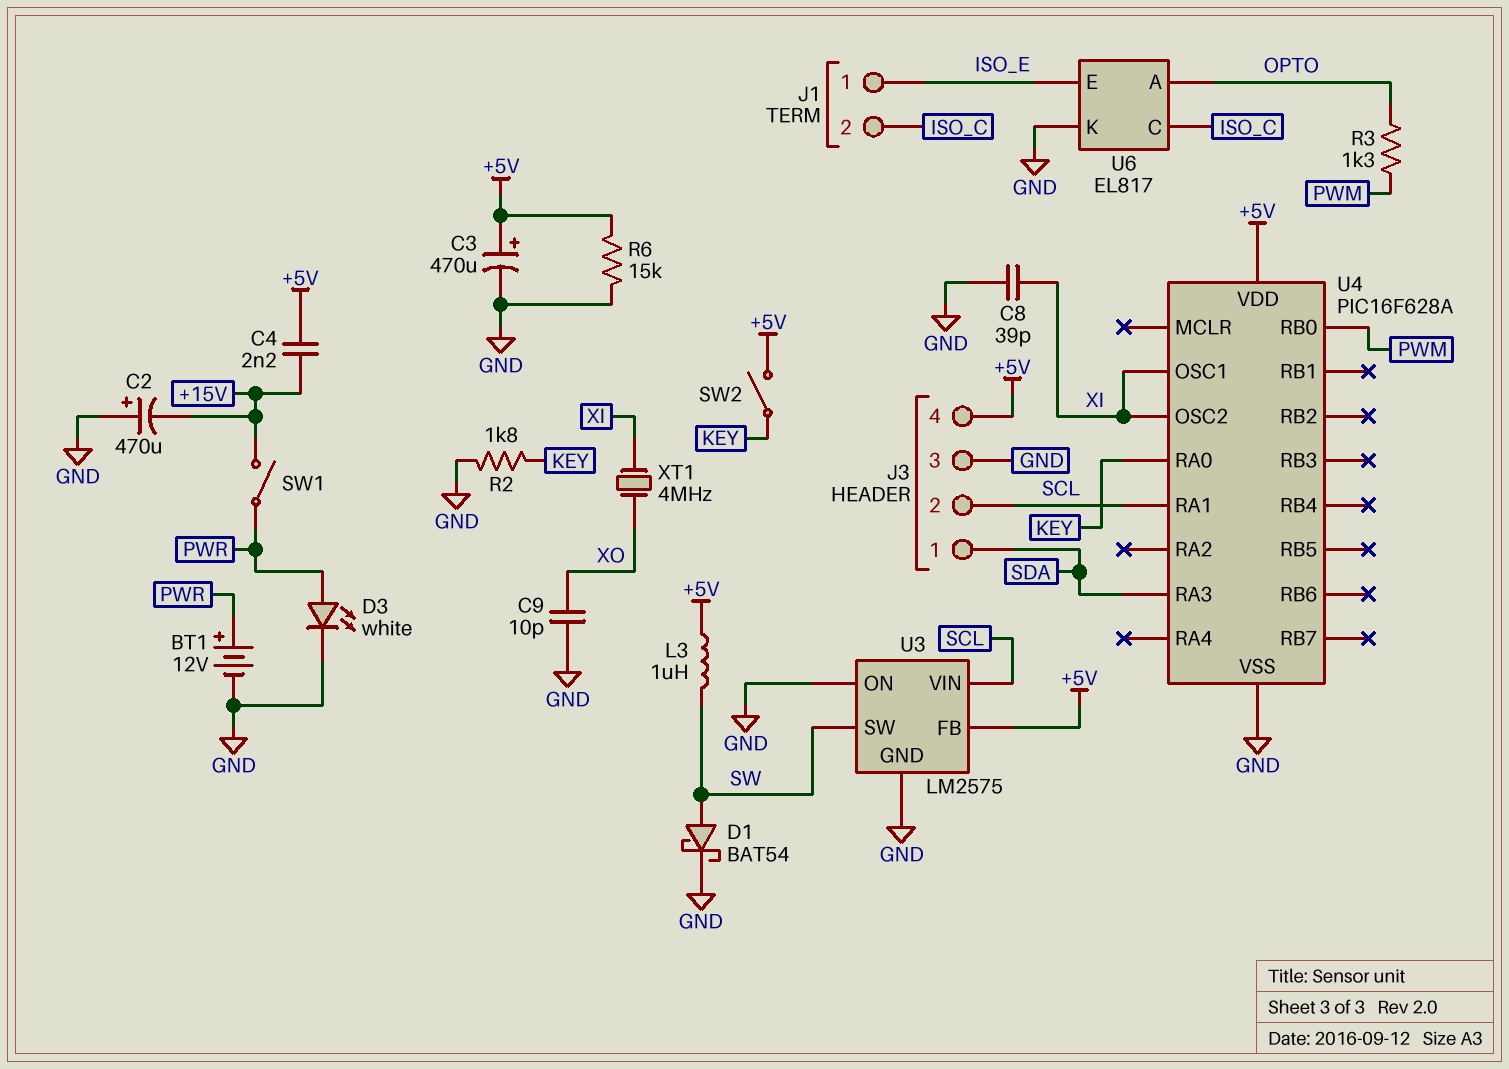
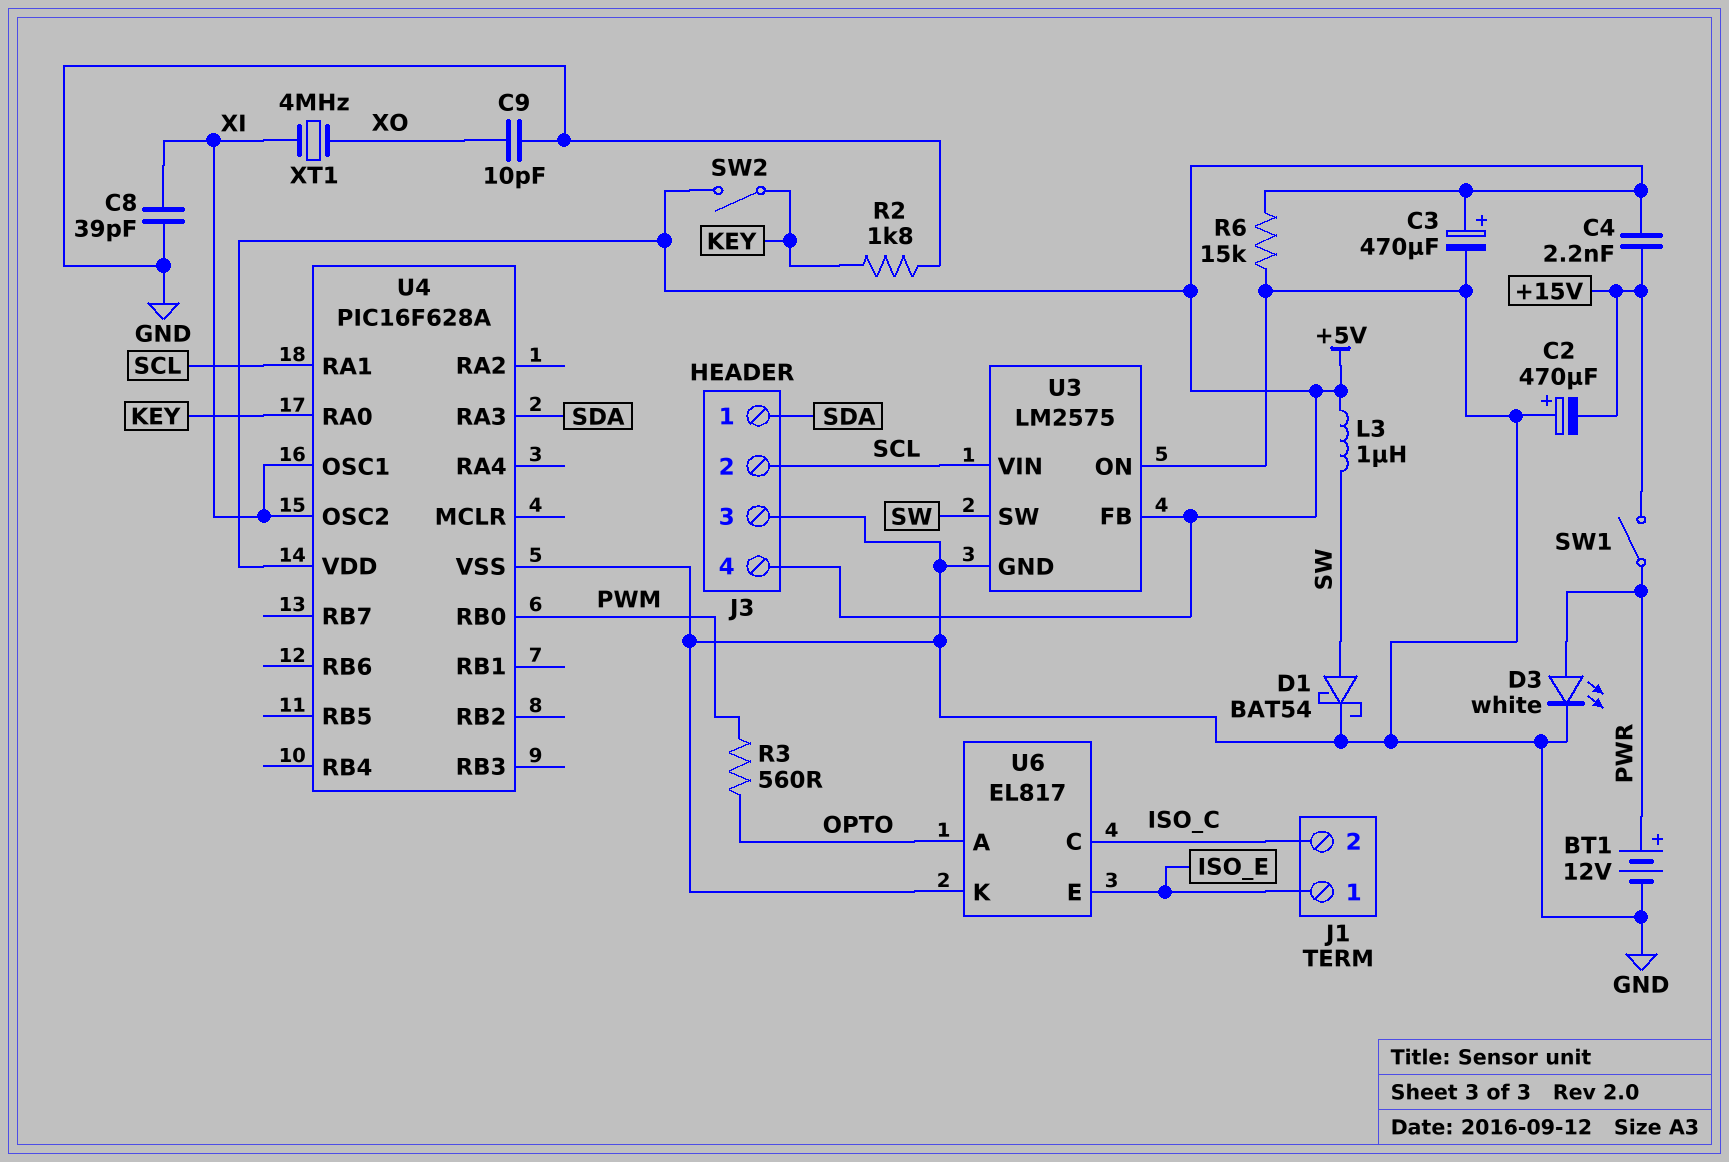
R3: 1.3k (OPTO, PWM) -> 560 (OPTO, PWM)

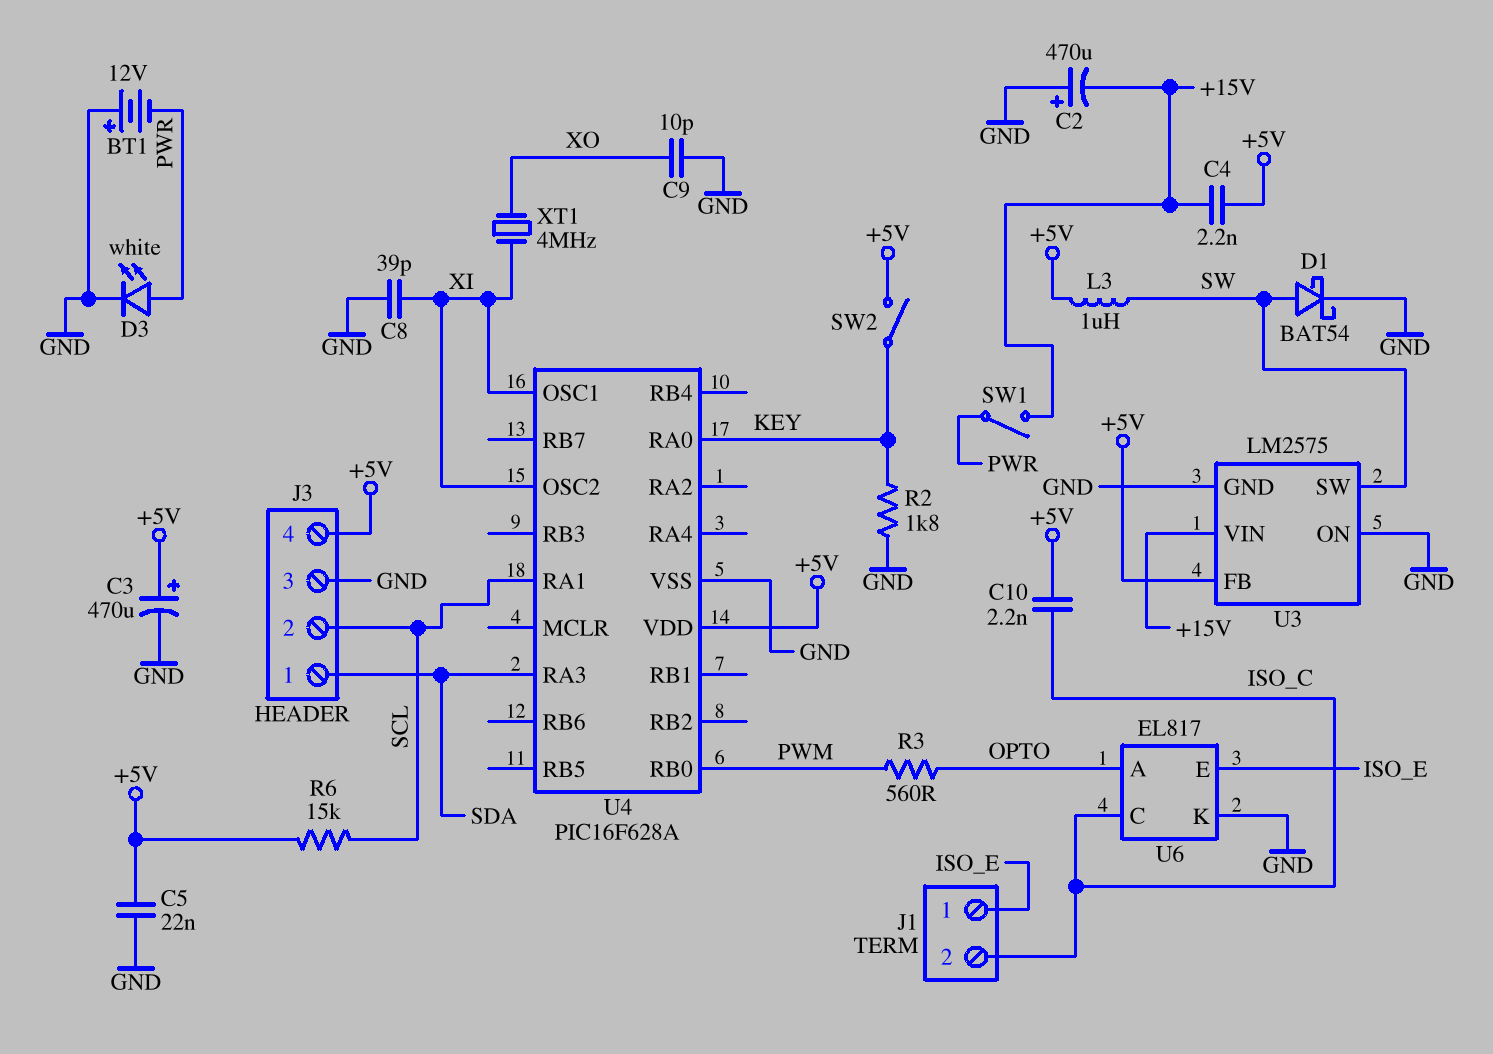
BT1: 12V (plus PWR, minus GND) -> 12V (plus GND, minus PWR)
C5: none -> 22nF (+5V, GND)
C10: none -> 2.2nF (+5V, ISO_C)
R6: 15k (+5V, GND) -> 15k (+5V, SCL)
U3 pin VIN: SCL -> +15V

